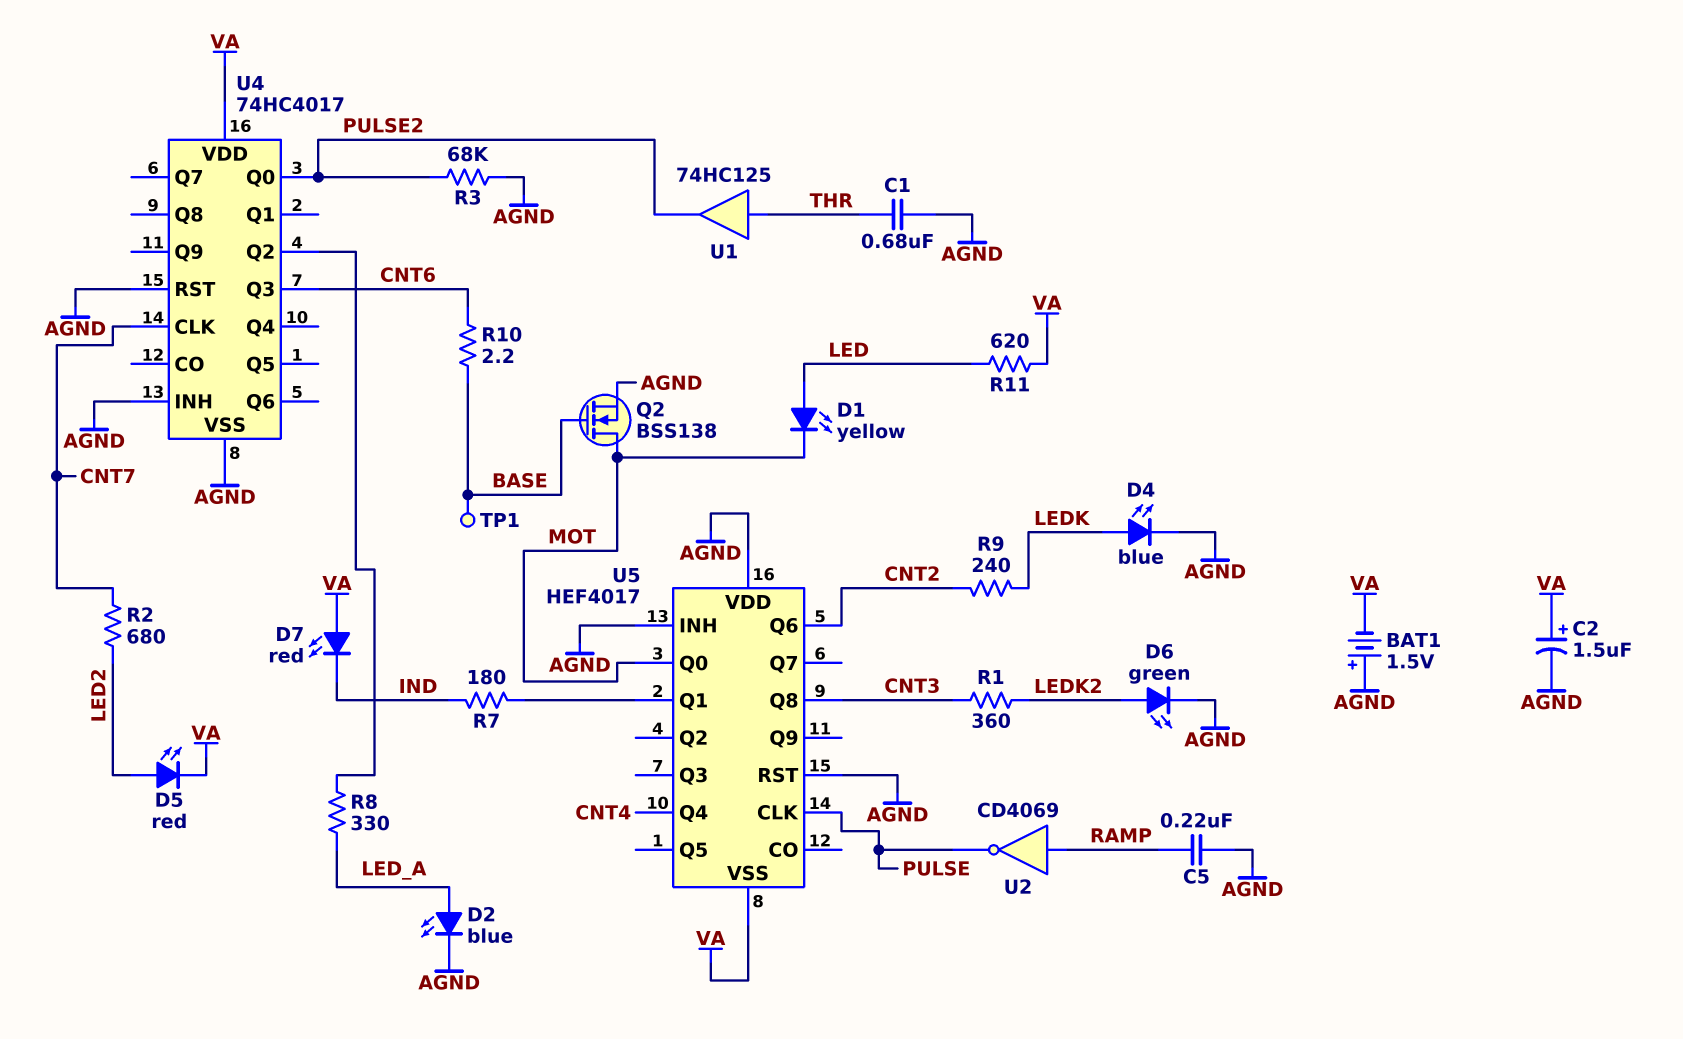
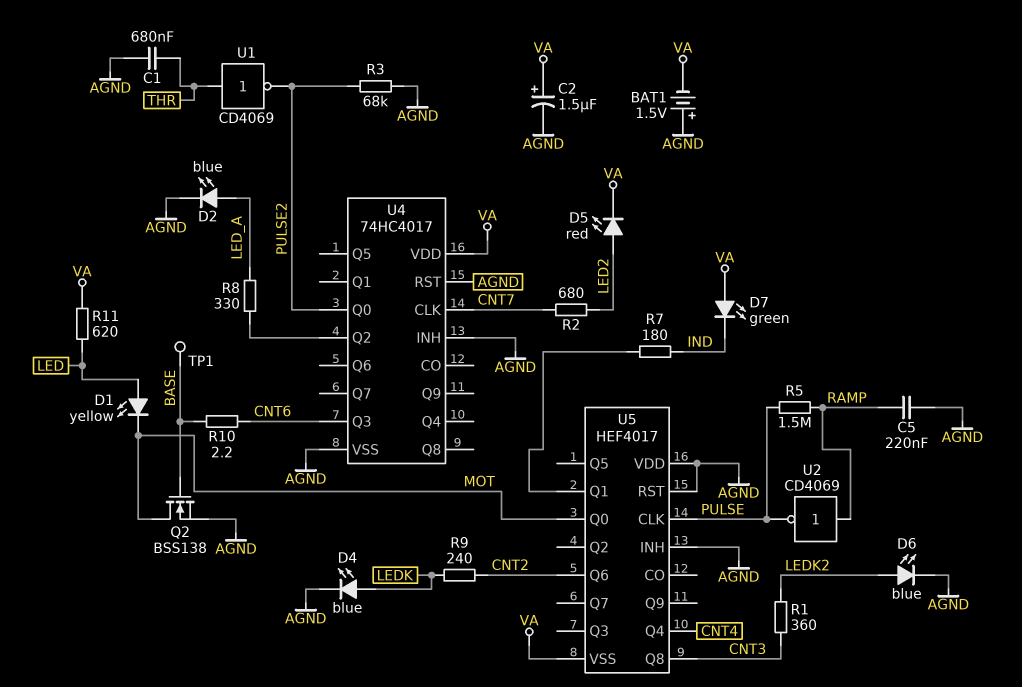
D6: LED green (A LEDK2, K AGND) -> LED blue (A LEDK2, K AGND)
D7: LED red (A VA, K IND) -> LED green (A VA, K IND)
R5: none -> 1.5M (PULSE, RAMP)
U1: buffer 74HC125 (in THR, out PULSE2) -> NOT CD4069 (in THR, out PULSE2)

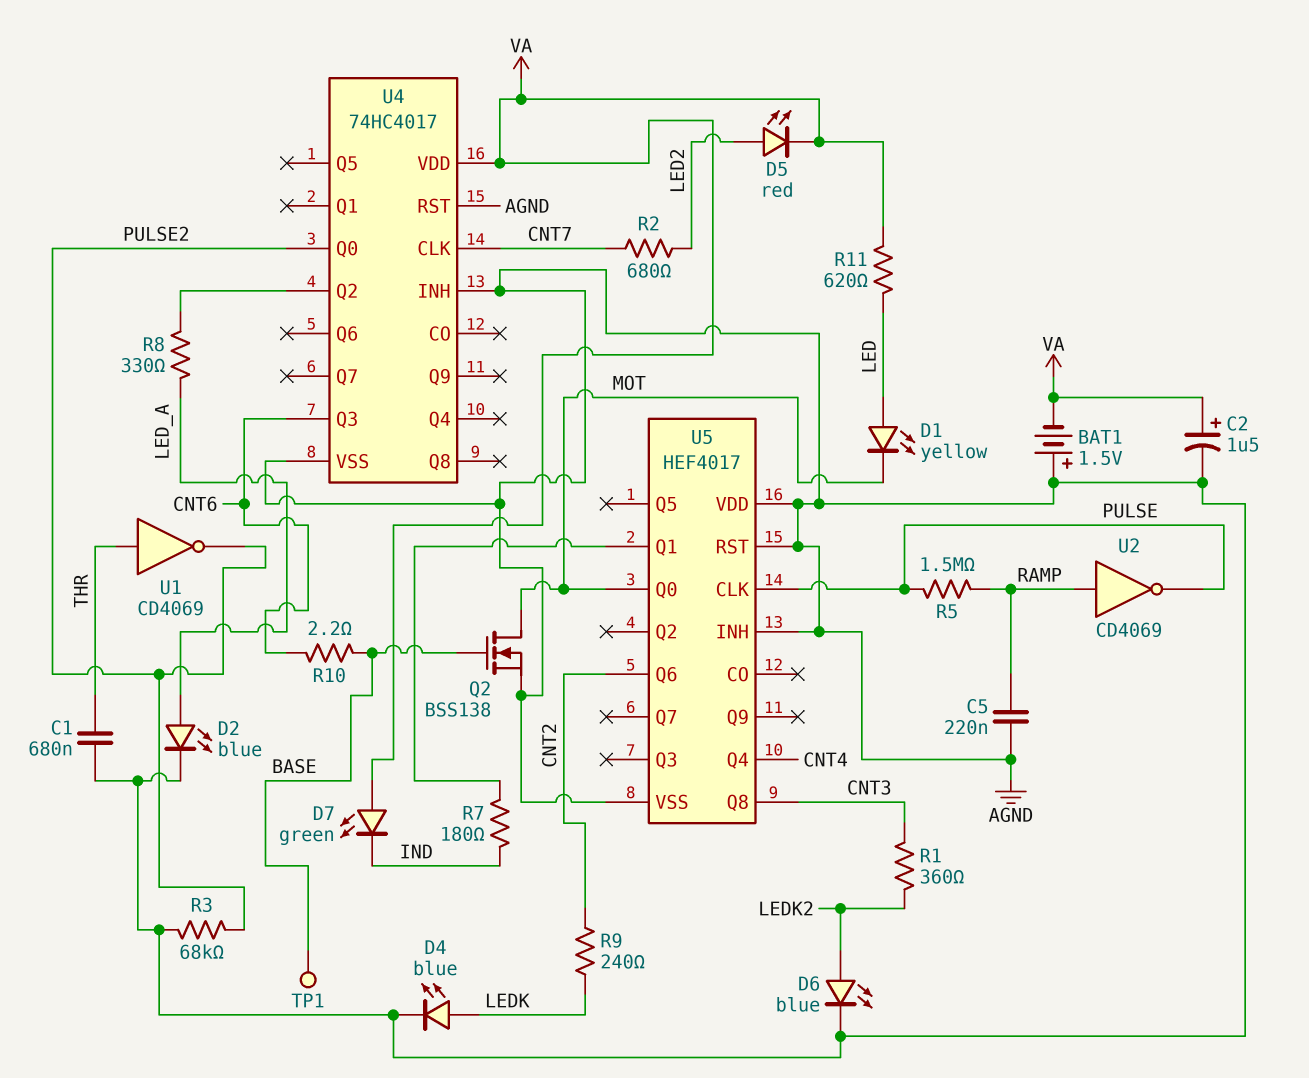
U5 pin VSS: VA -> AGND

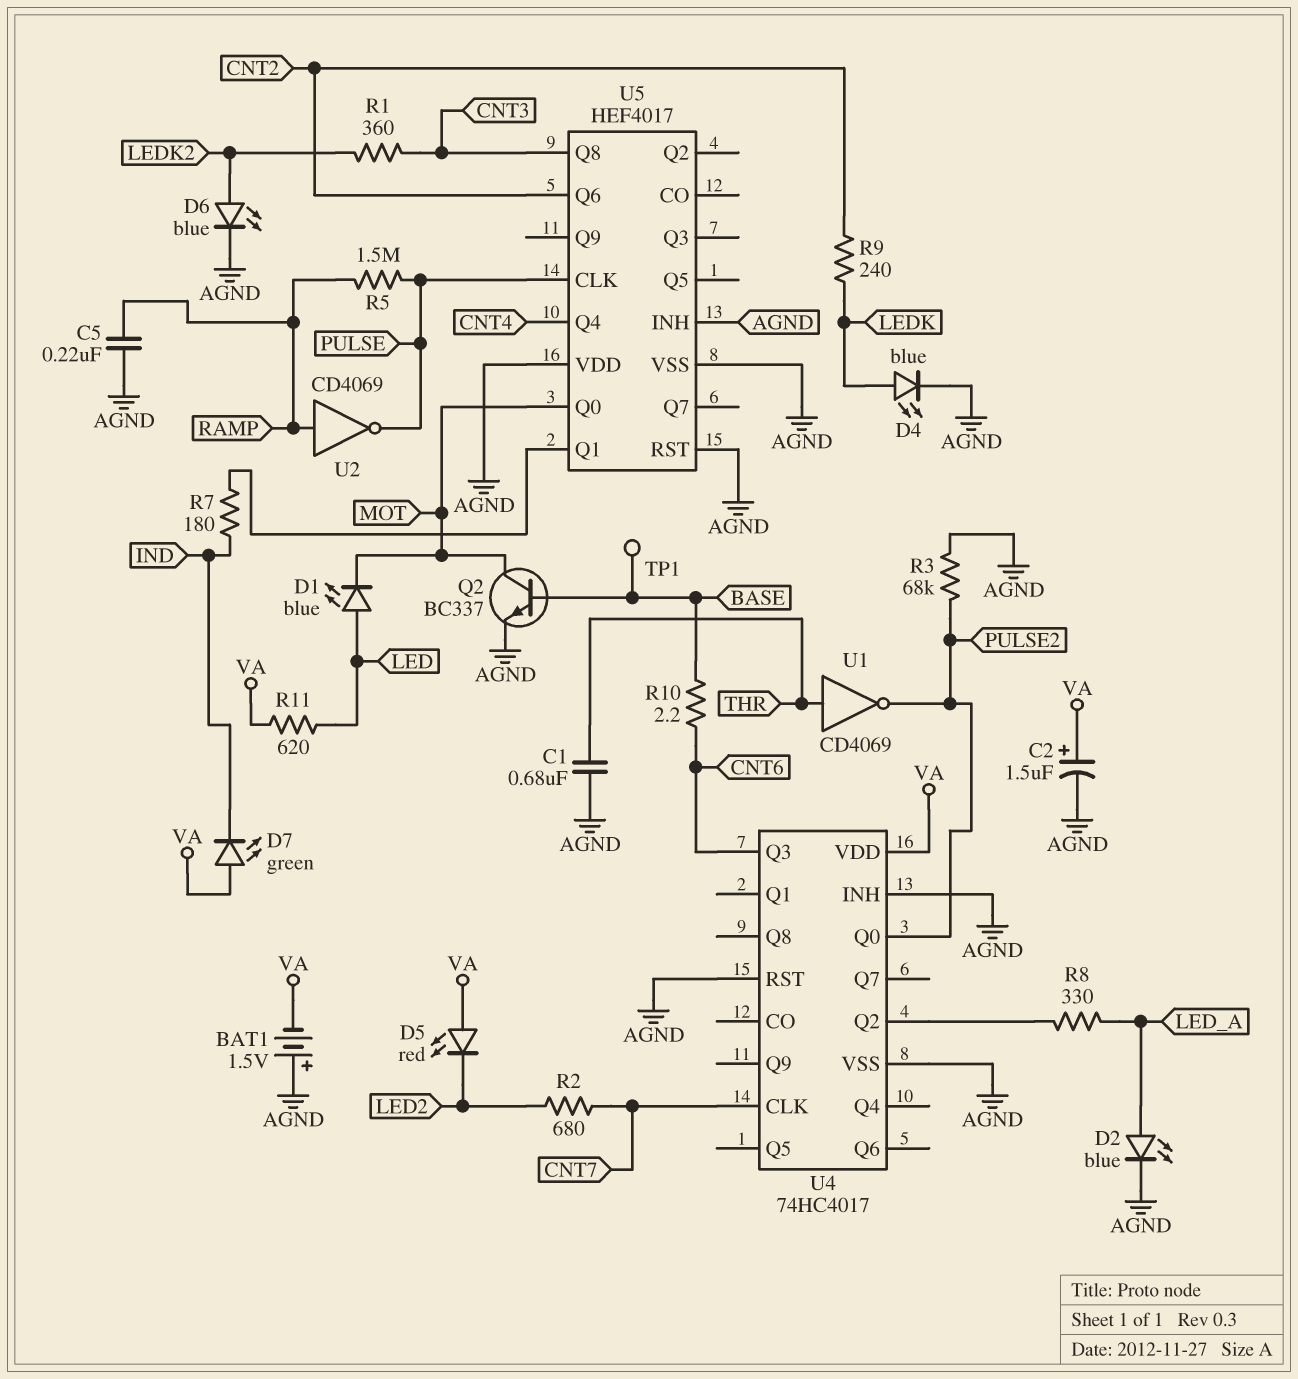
D1: LED yellow (A LED, K MOT) -> LED blue (A LED, K MOT)
D5: LED red (A LED2, K VA) -> LED red (A VA, K LED2)
Q2: NMOS BSS138 (G BASE, D MOT, S AGND) -> NPN BC337 (B BASE, C MOT, E AGND)

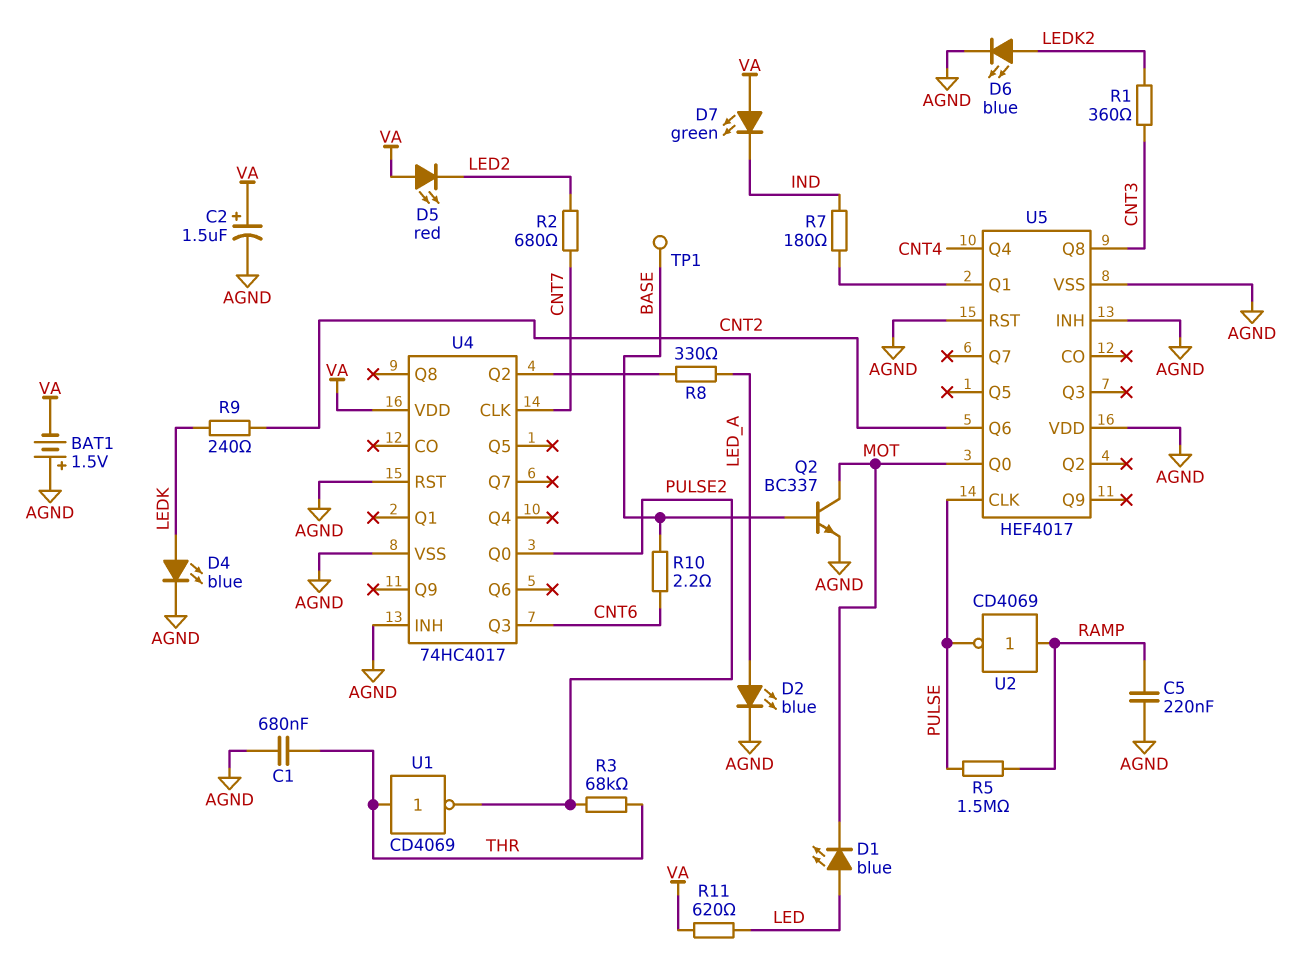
R3: 68k (AGND, PULSE2) -> 68k (PULSE2, THR)

